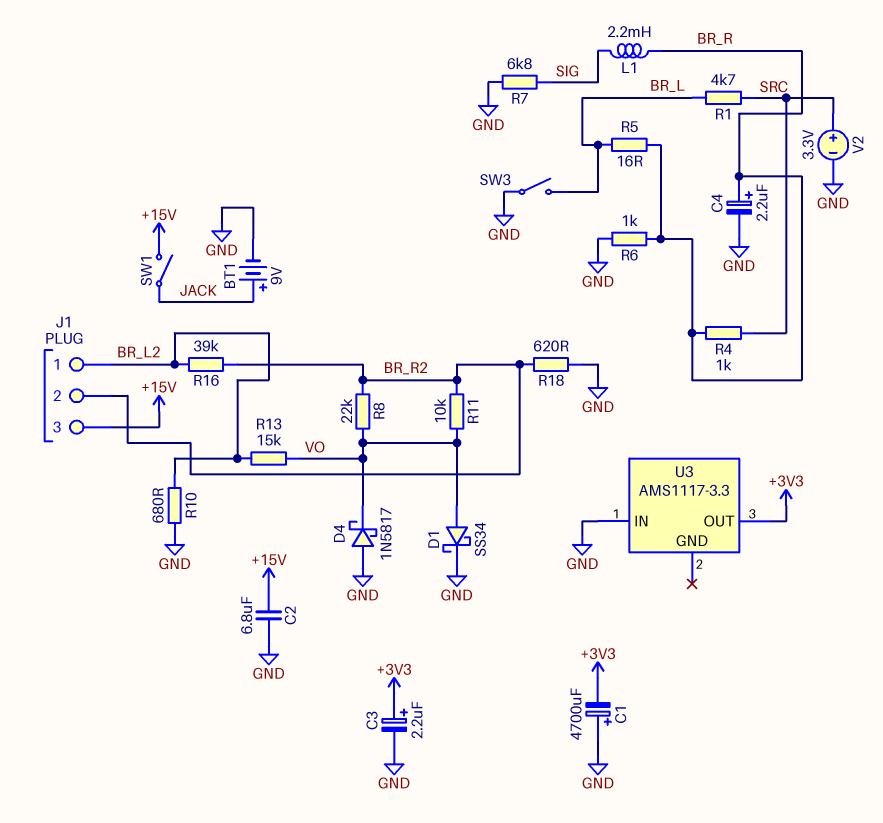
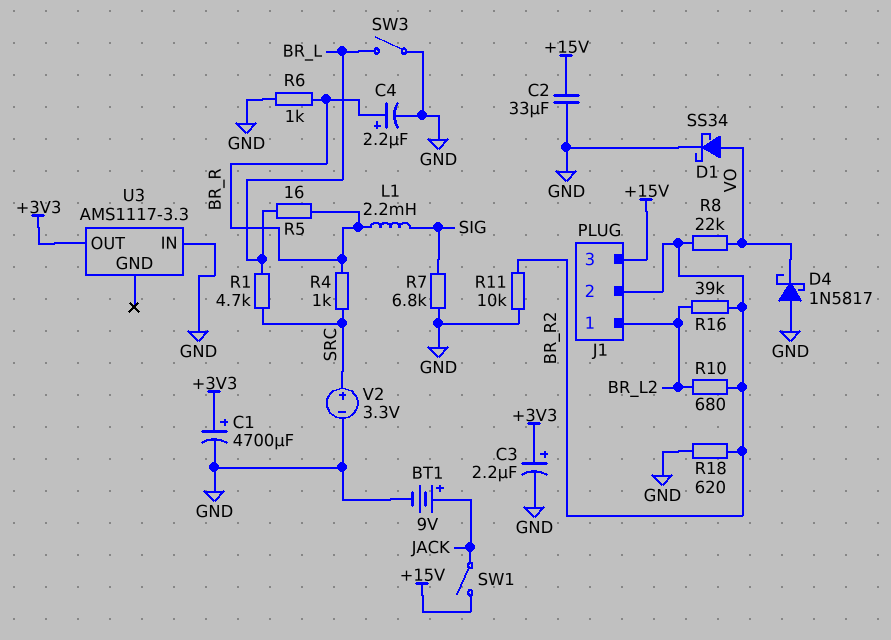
C1: 4700uF (plus GND, minus +3V3) -> 4700uF (plus +3V3, minus GND)
C2: 6.8uF (+15V, GND) -> 33uF (+15V, GND)
R10: 680 (BR_L2, GND) -> 680 (BR_L2, BR_R2)
R11: 10k (BR_R2, VO) -> 10k (BR_R2, GND)
R13: 15k (BR_L2, VO) -> none

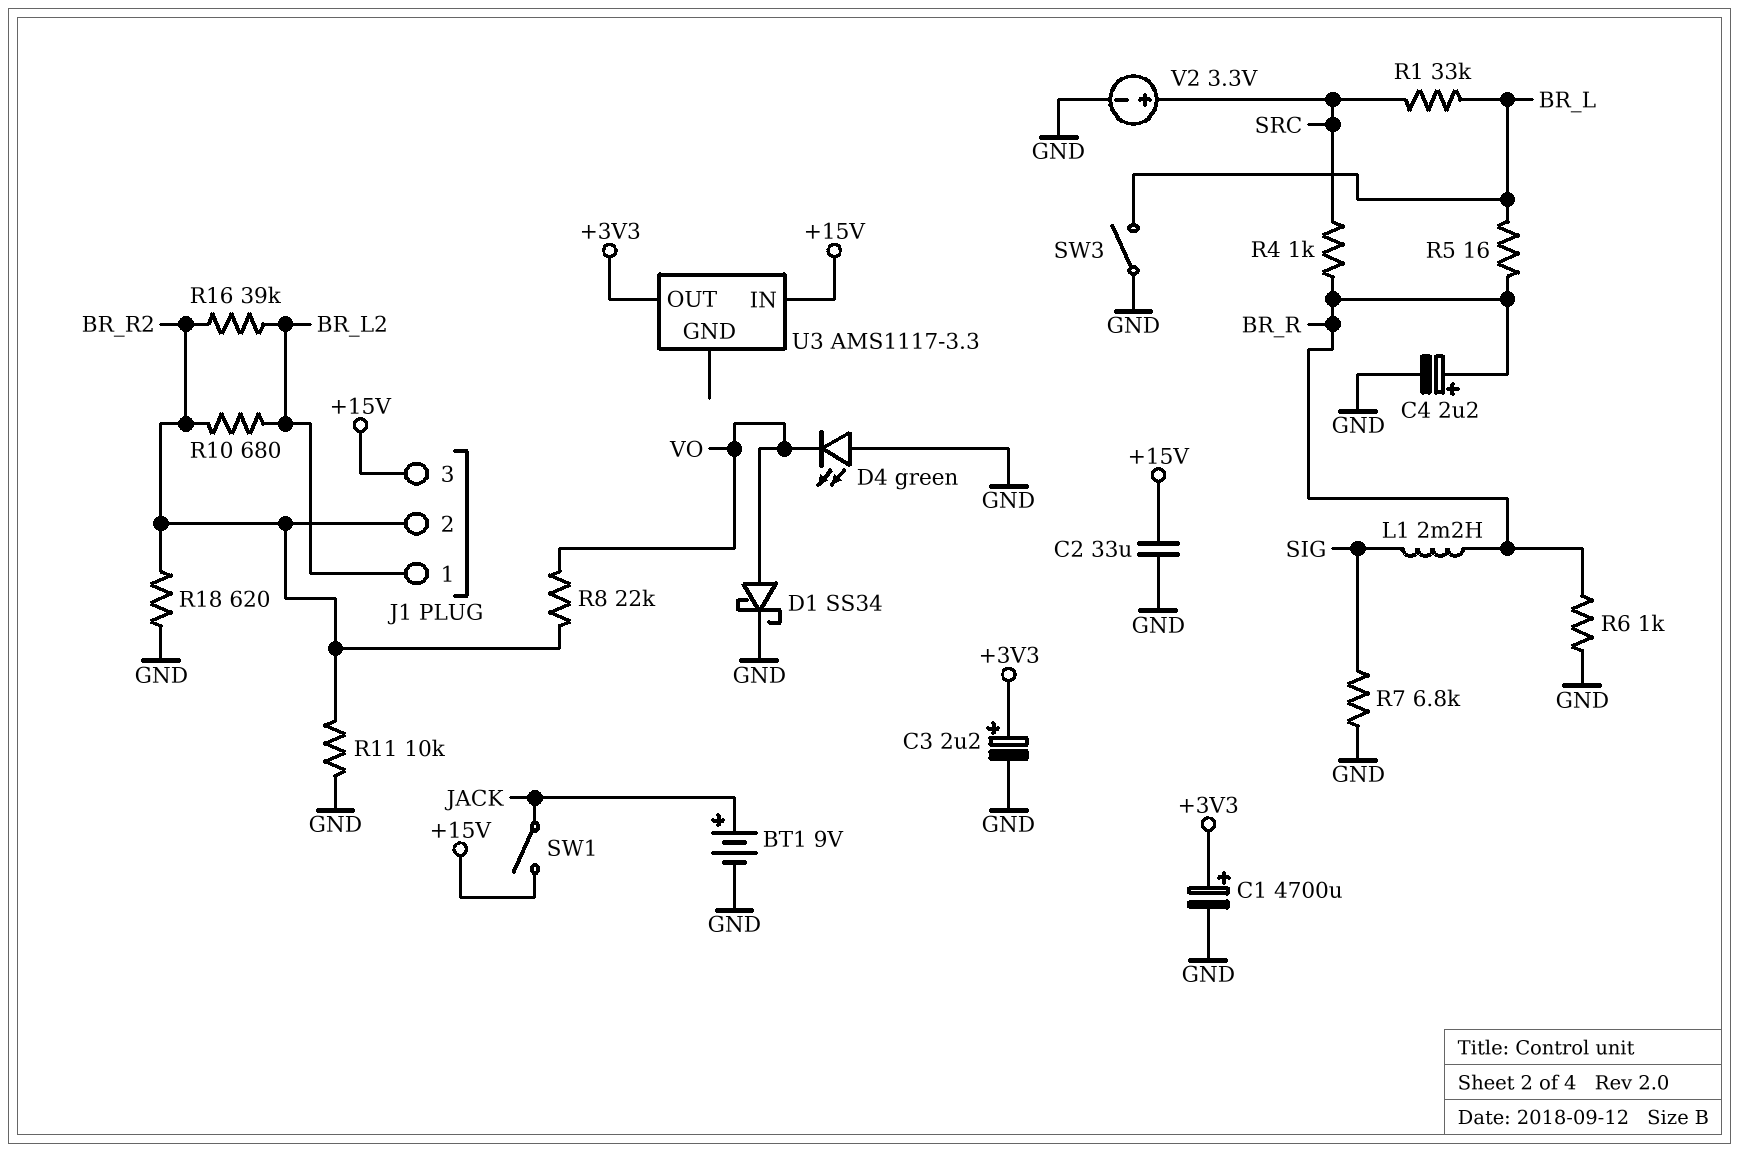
D4: schottky 1N5817 (A GND, K VO) -> LED green (A GND, K VO)
R1: 4.7k (BR_L, SRC) -> 33k (BR_L, SRC)
U3 pin IN: GND -> +15V

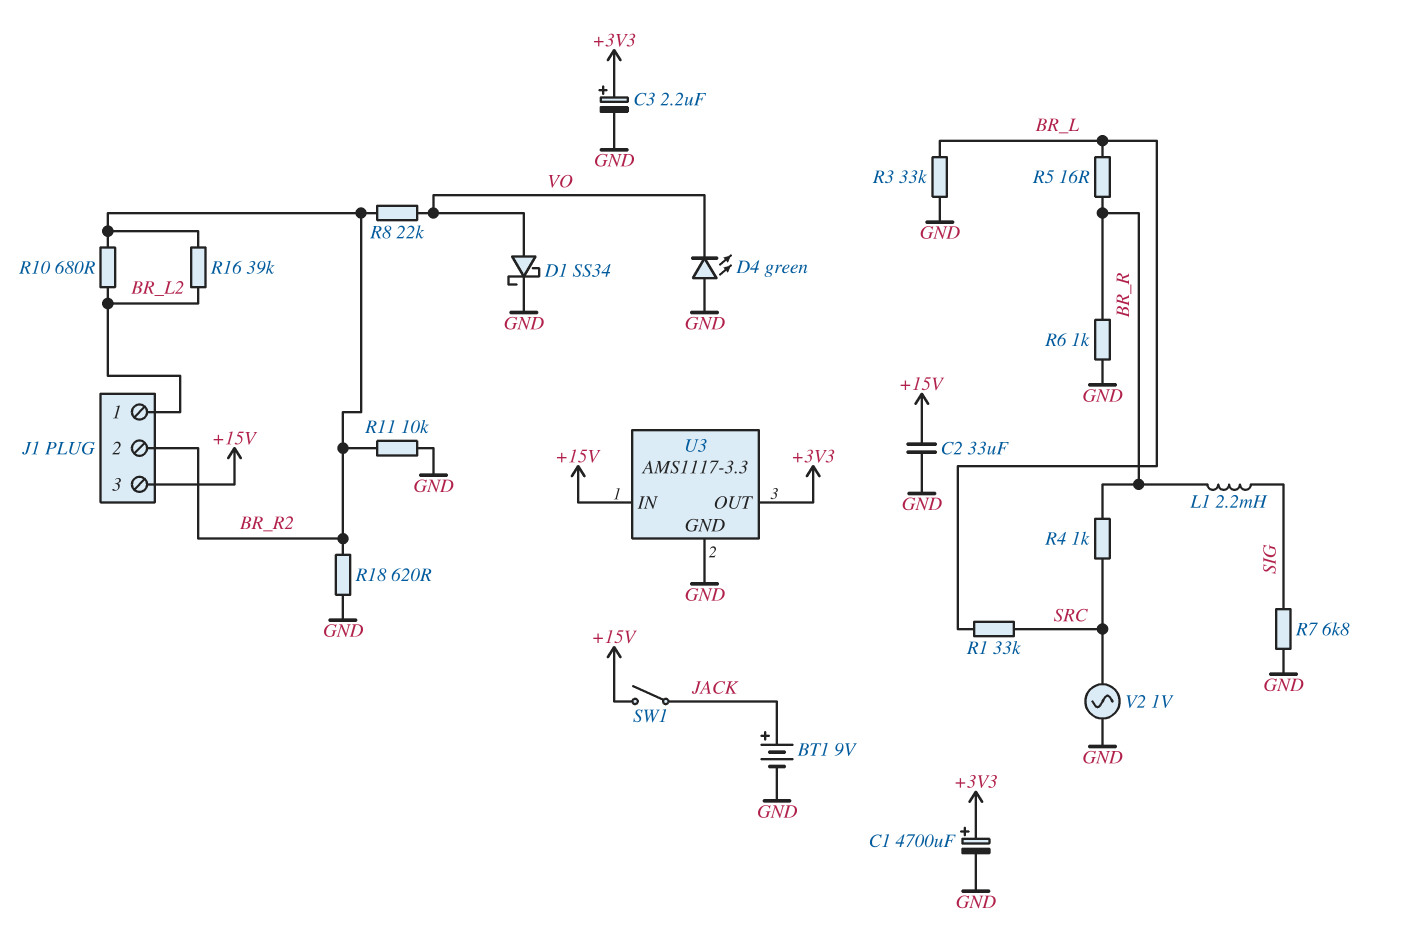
C4: 2.2uF (plus BR_R, minus GND) -> none
R3: none -> 33k (BR_L, GND)
SW3: switch (BR_L, GND) -> none
U3 pin GND: none -> GND
V2: 3.3V (plus SRC, minus GND) -> AC 1V (GND, SRC)

